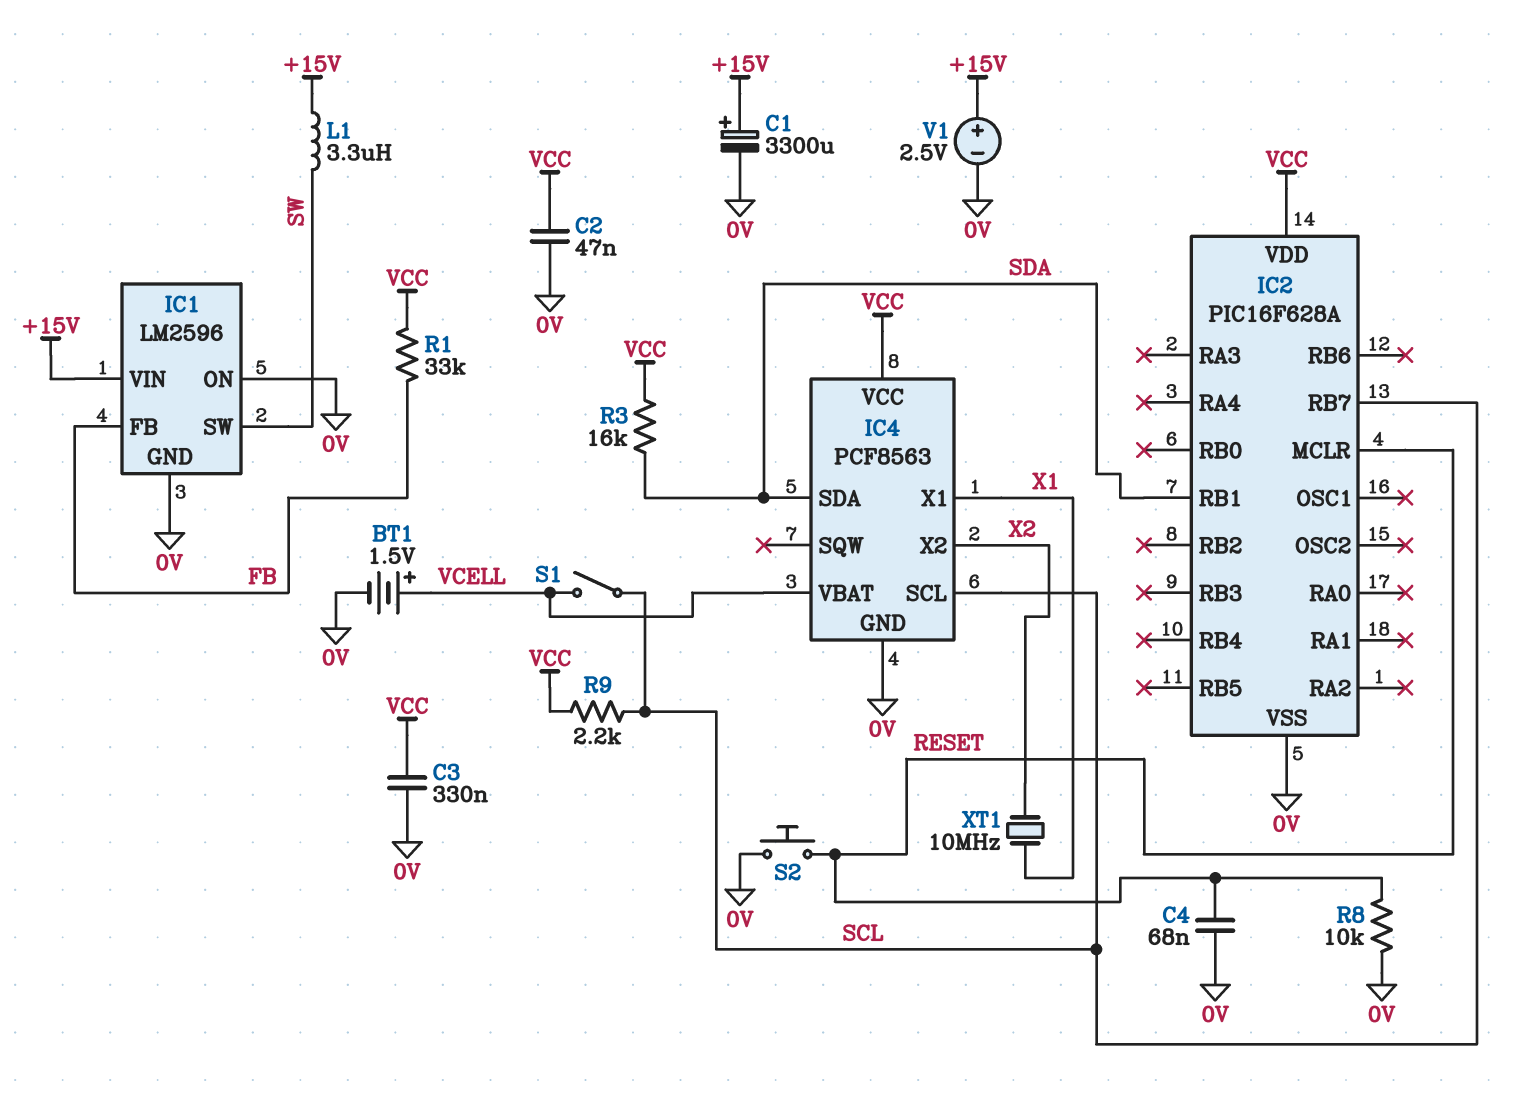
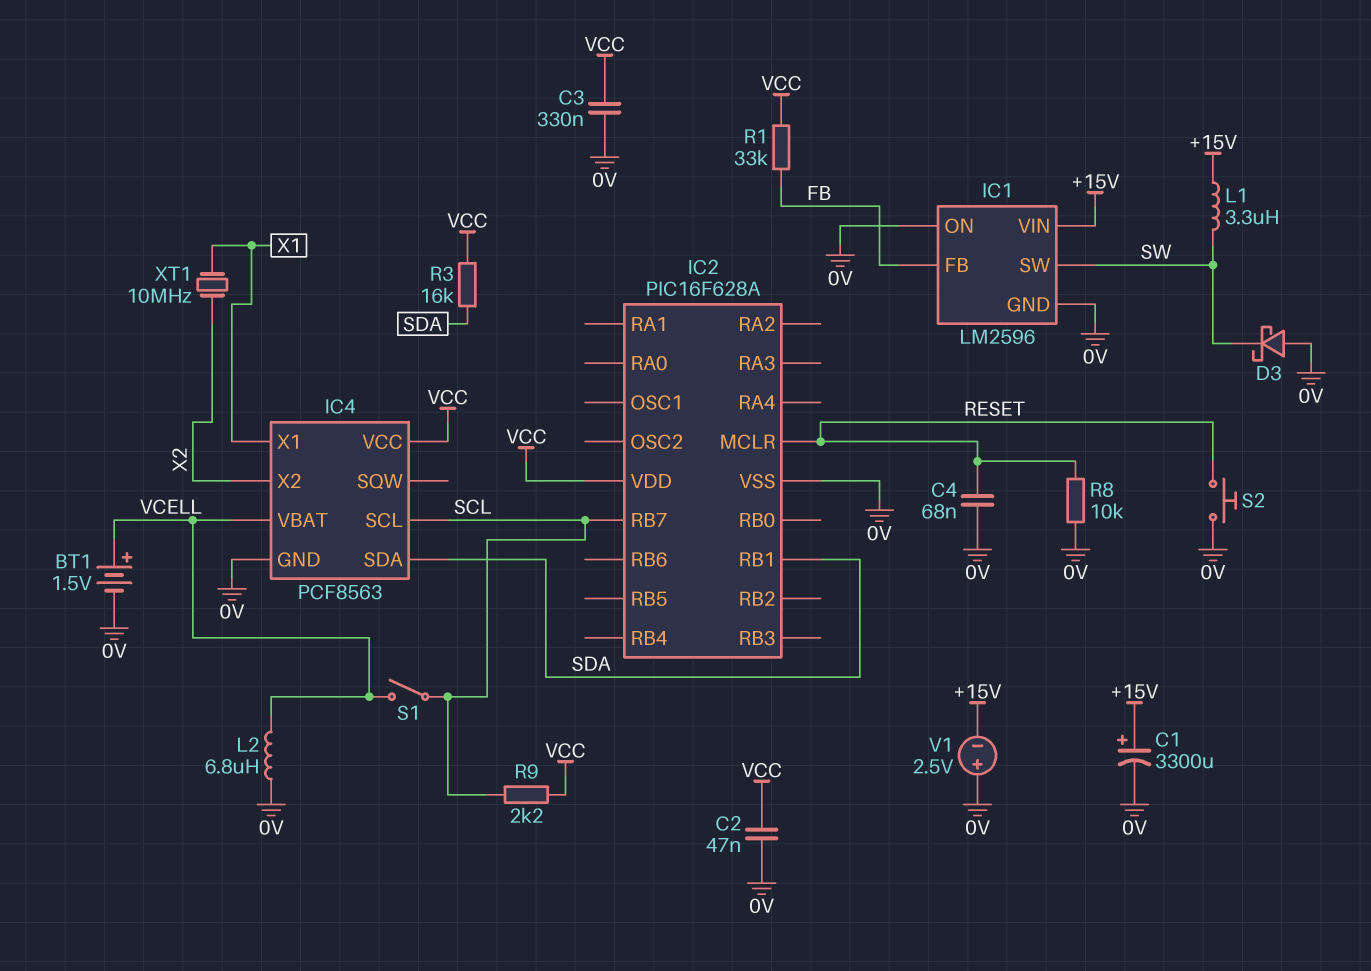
D3: none -> schottky (A 0V, K SW)
L2: none -> 6.8uH (0V, VCELL)
V1: 2.5V (plus +15V, minus 0V) -> 2.5V (plus 0V, minus +15V)

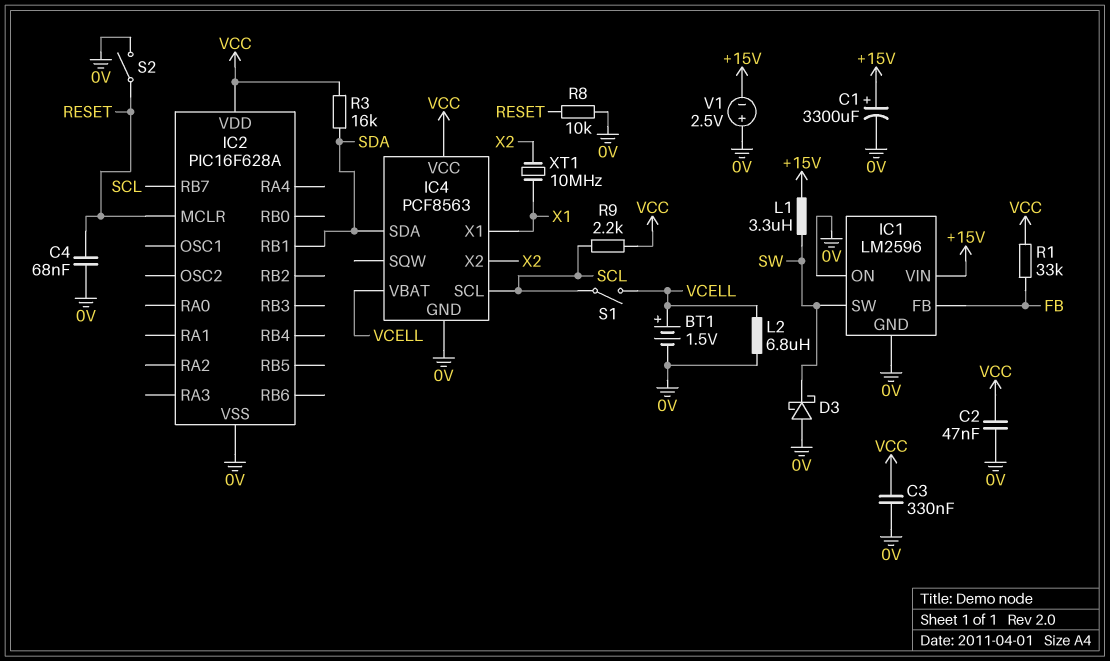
S2: button (0V, RESET) -> switch (0V, RESET)

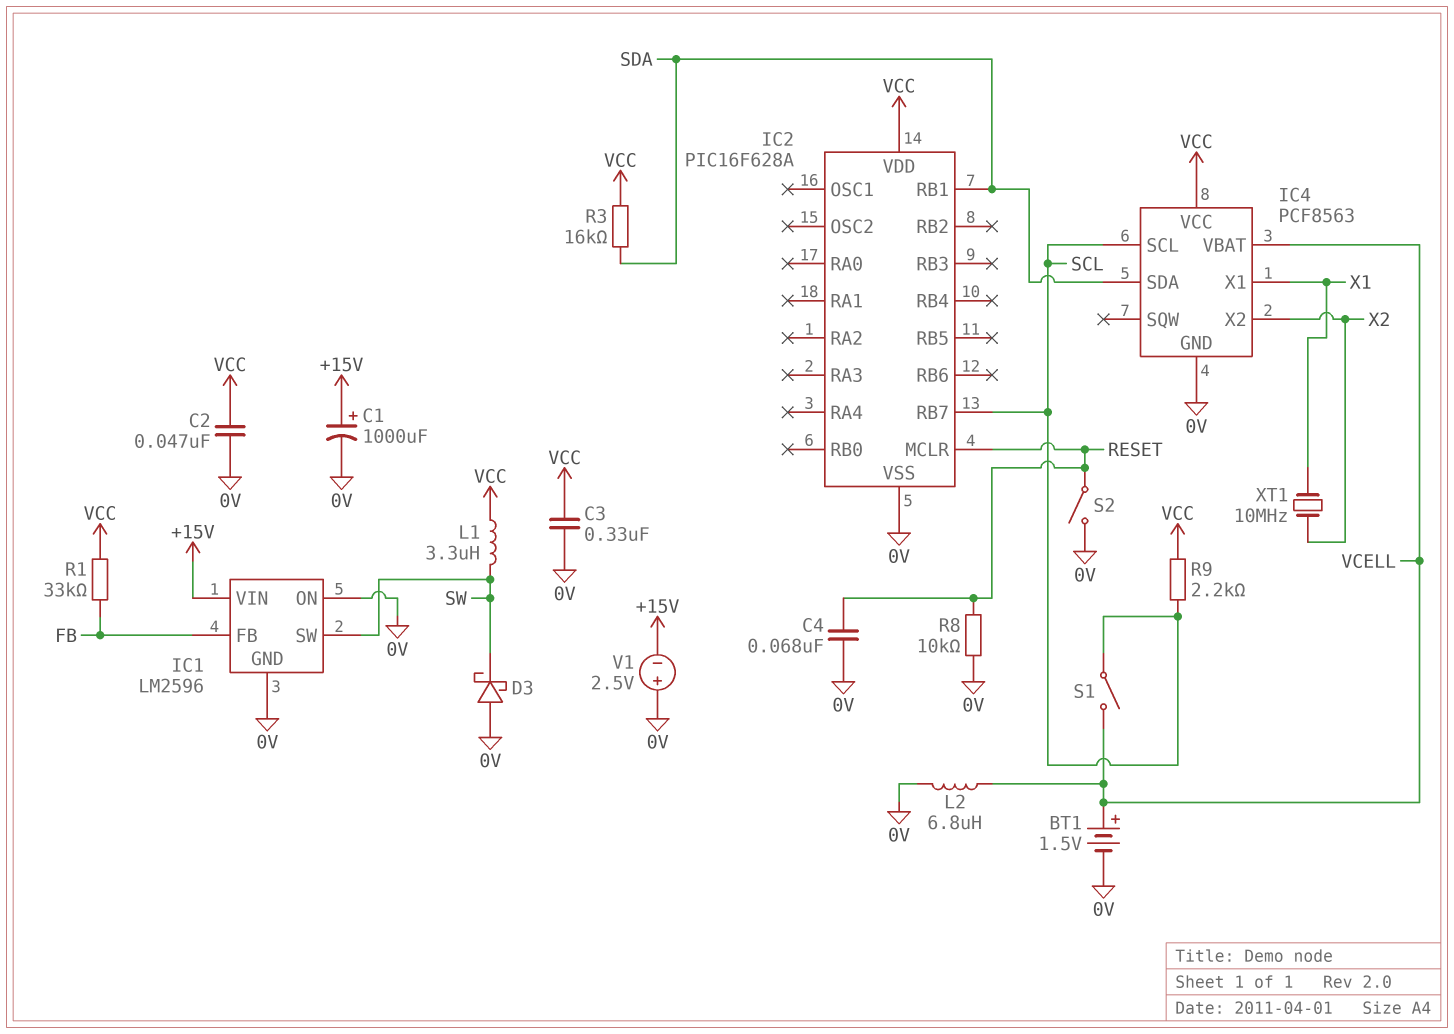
C1: 3300uF (plus +15V, minus 0V) -> 1000uF (plus +15V, minus 0V)
L1: 3.3uH (+15V, SW) -> 3.3uH (SW, VCC)

